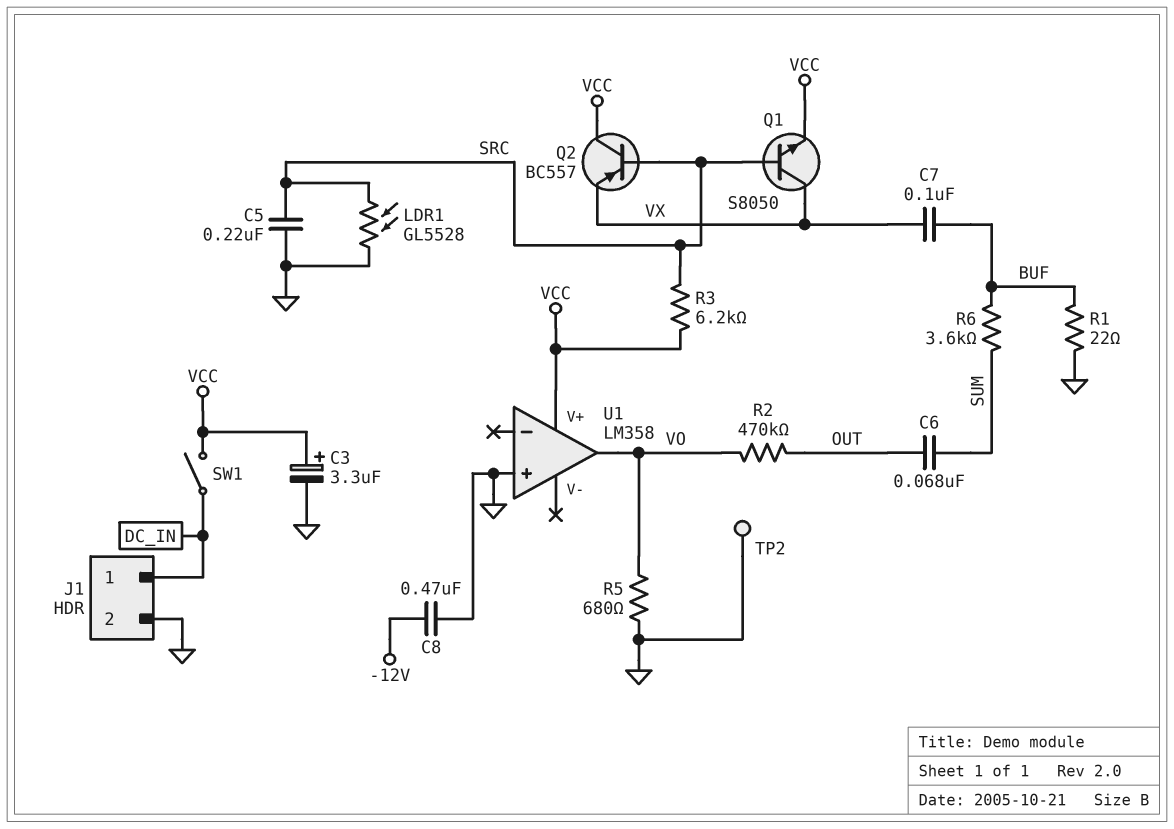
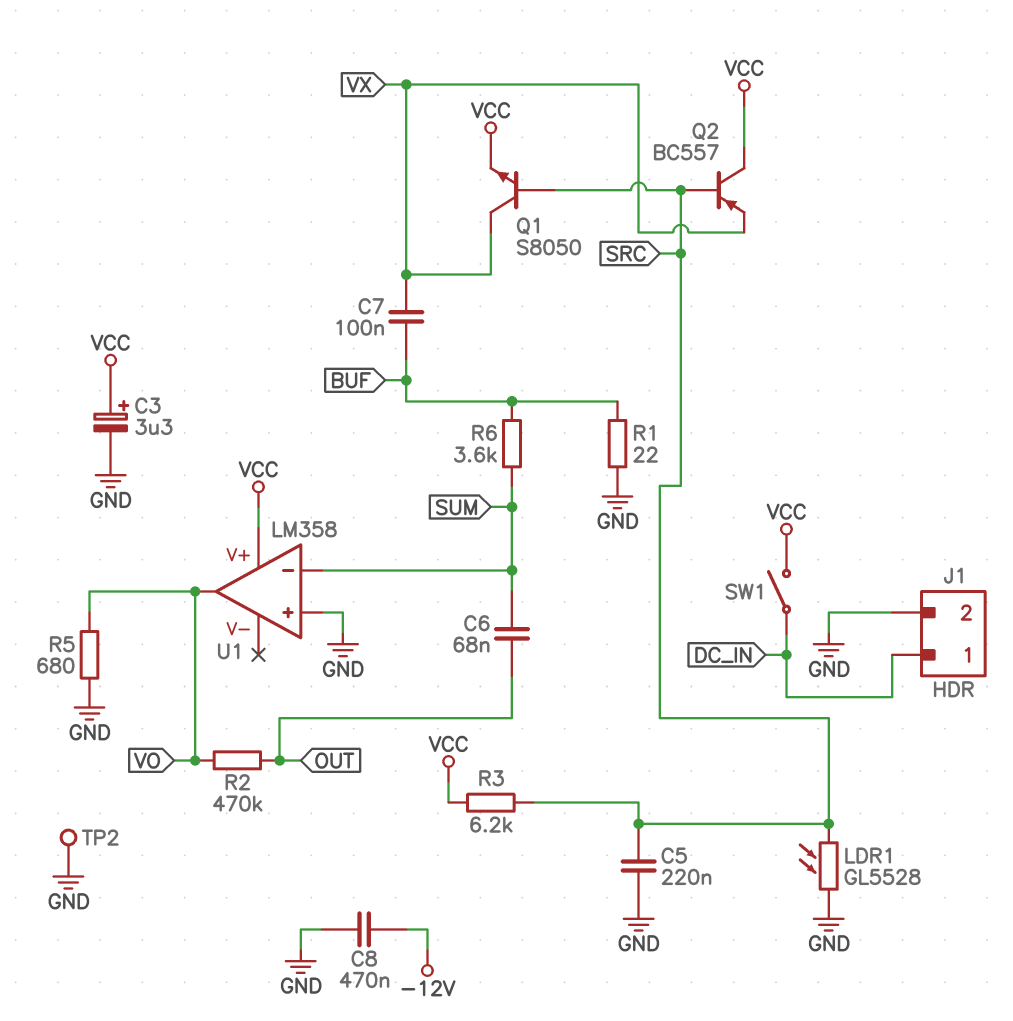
U1 pin in-: none -> SUM

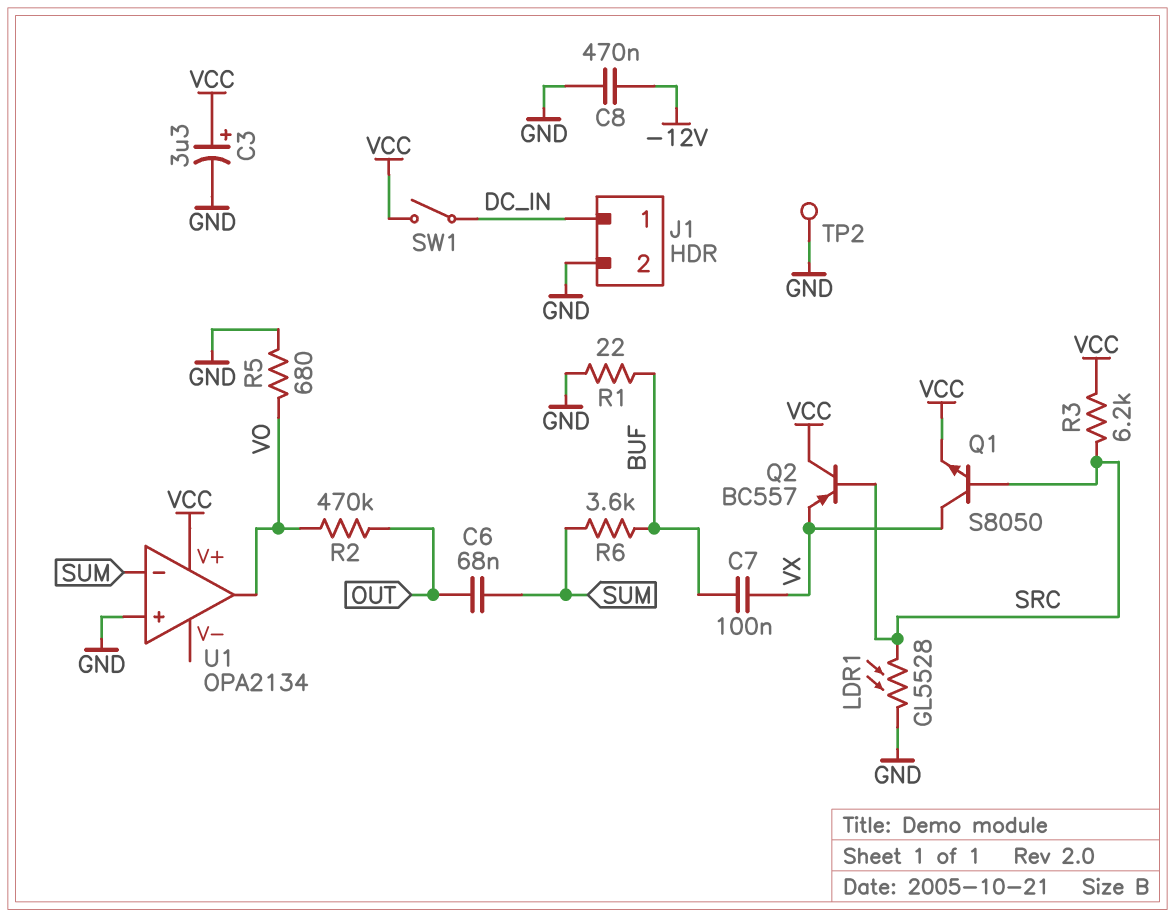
C5: 220nF (GND, SRC) -> none
U1: LM358 -> OPA2134

